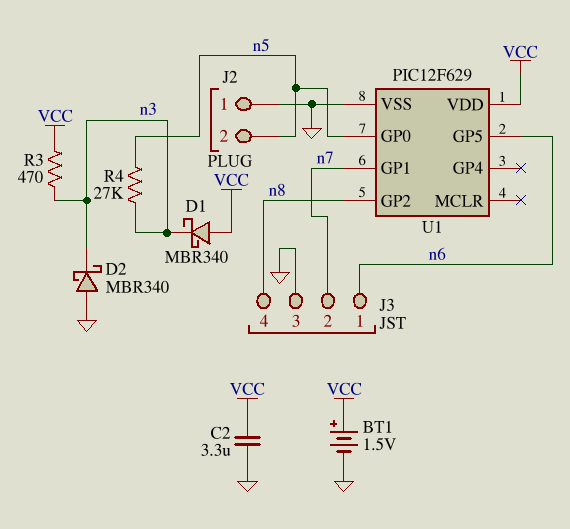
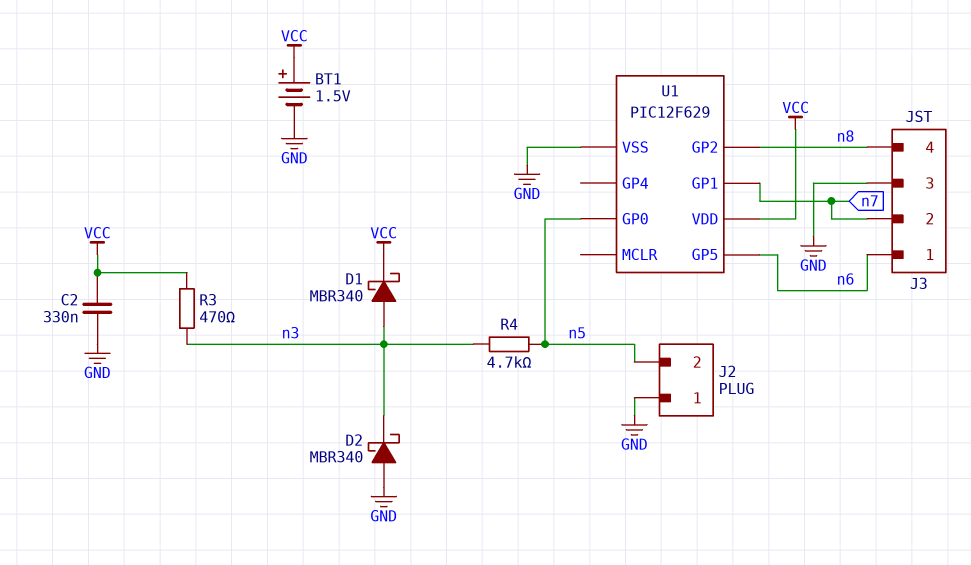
C2: 3.3uF (GND, VCC) -> 330nF (GND, VCC)
D1: schottky MBR340 (A VCC, K n3) -> schottky MBR340 (A n3, K VCC)
R4: 27k (n3, n5) -> 4.7k (n3, n5)

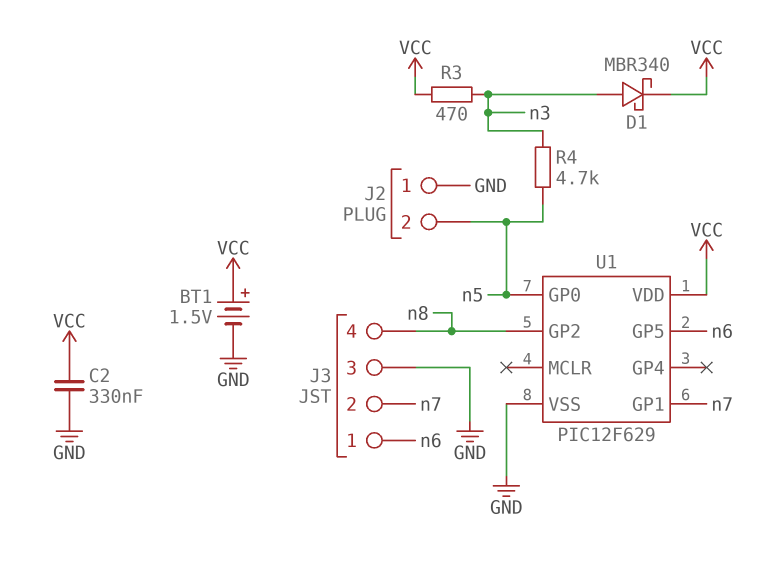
D2: schottky MBR340 (A GND, K n3) -> none

